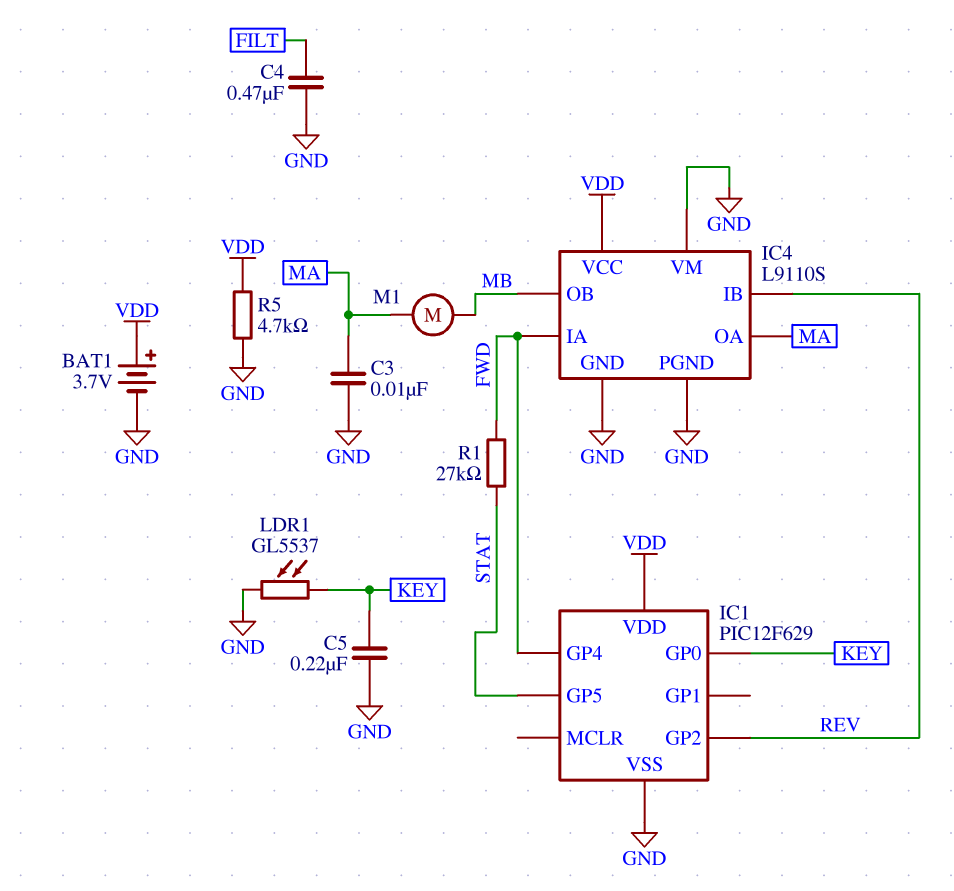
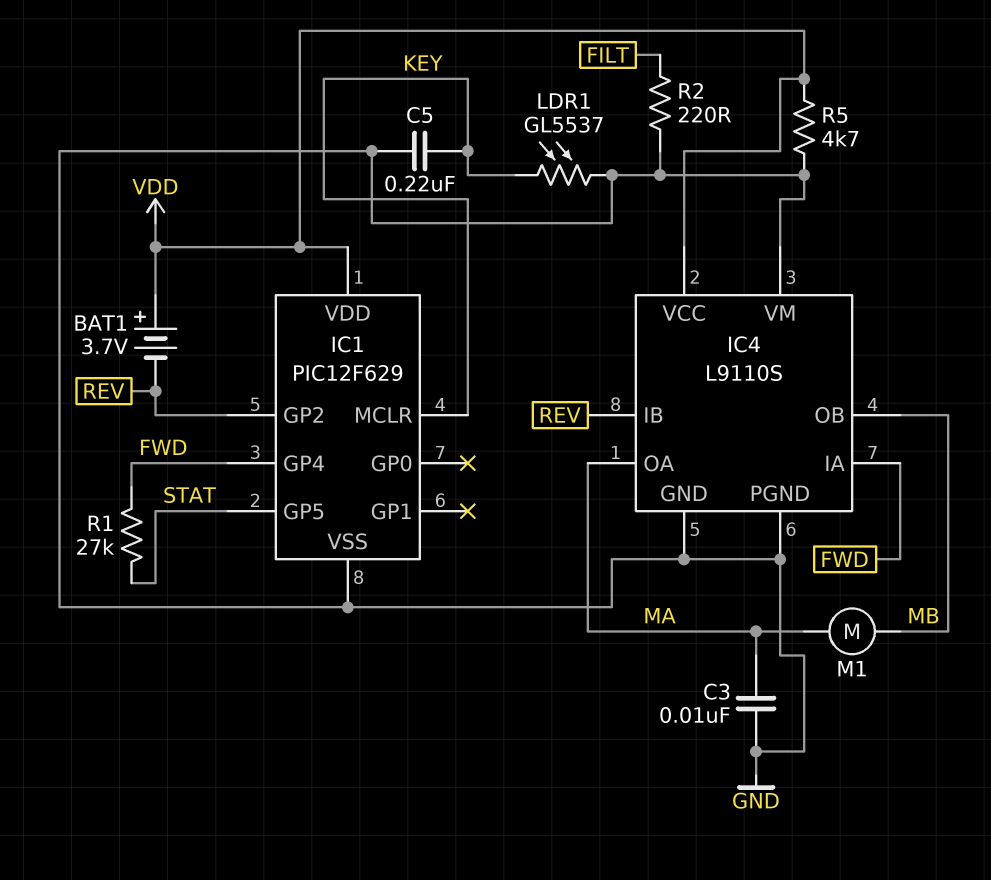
BAT1: 3.7V (plus VDD, minus GND) -> 3.7V (plus VDD, minus REV)
C4: 470nF (FILT, GND) -> none
IC1 pin GP0: KEY -> none
IC1 pin MCLR: none -> KEY
R2: none -> 220 (FILT, GND)

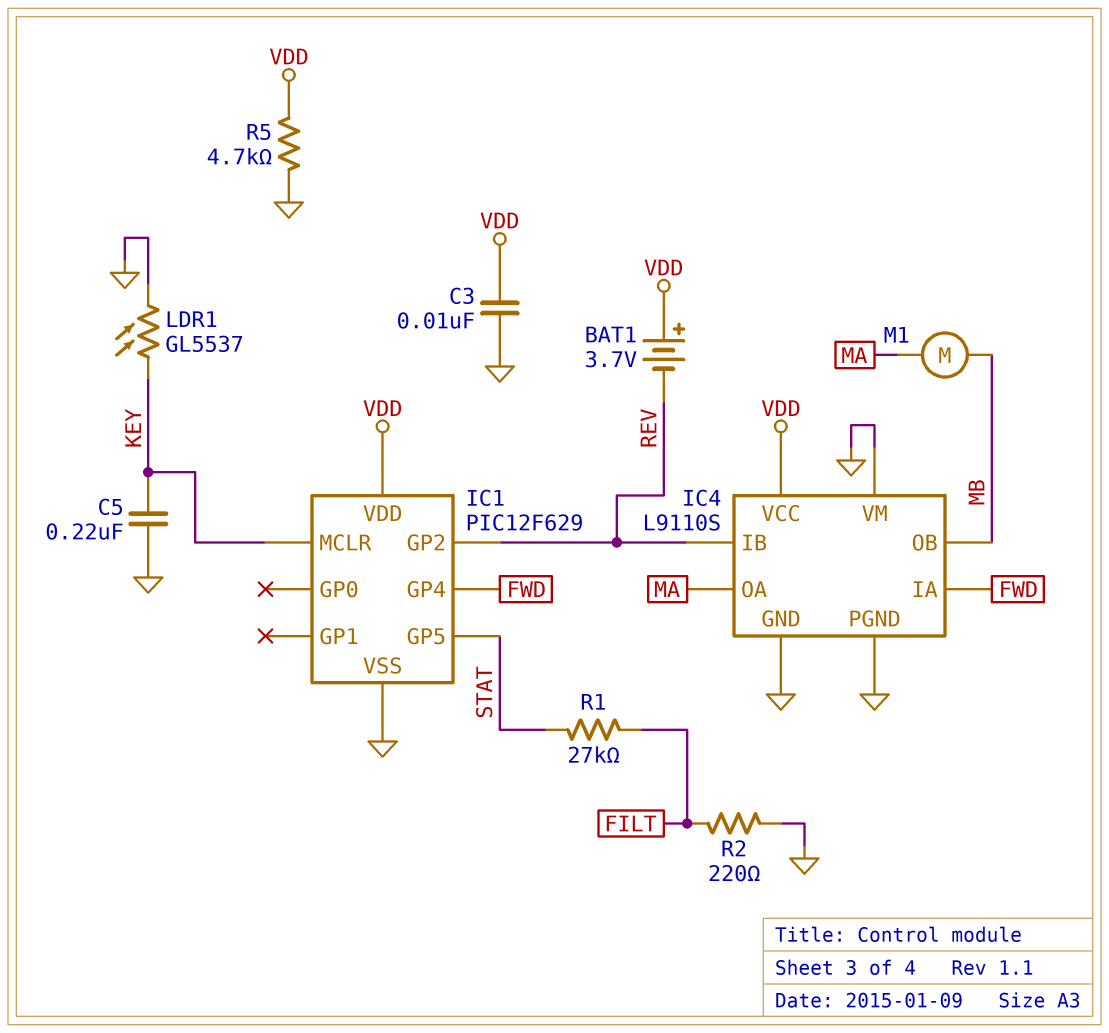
C3: 10nF (GND, MA) -> 10nF (GND, VDD)
R1: 27k (FWD, STAT) -> 27k (FILT, STAT)

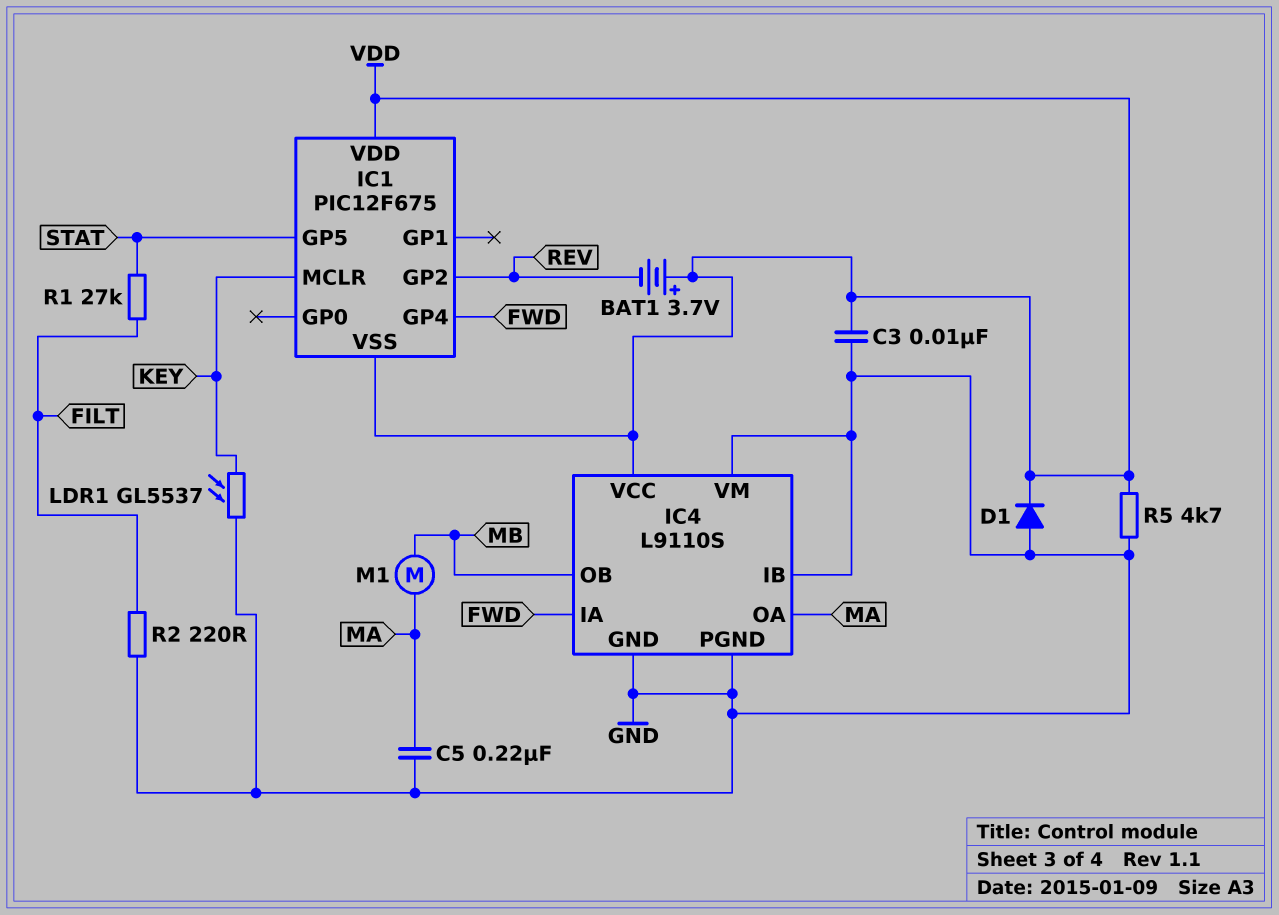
C5: 220nF (GND, KEY) -> 220nF (GND, MA)
D1: none -> diode (A GND, K VDD)
IC1: PIC12F629 -> PIC12F675
IC1 pin VSS: GND -> VDD
IC4 pin IB: REV -> GND

